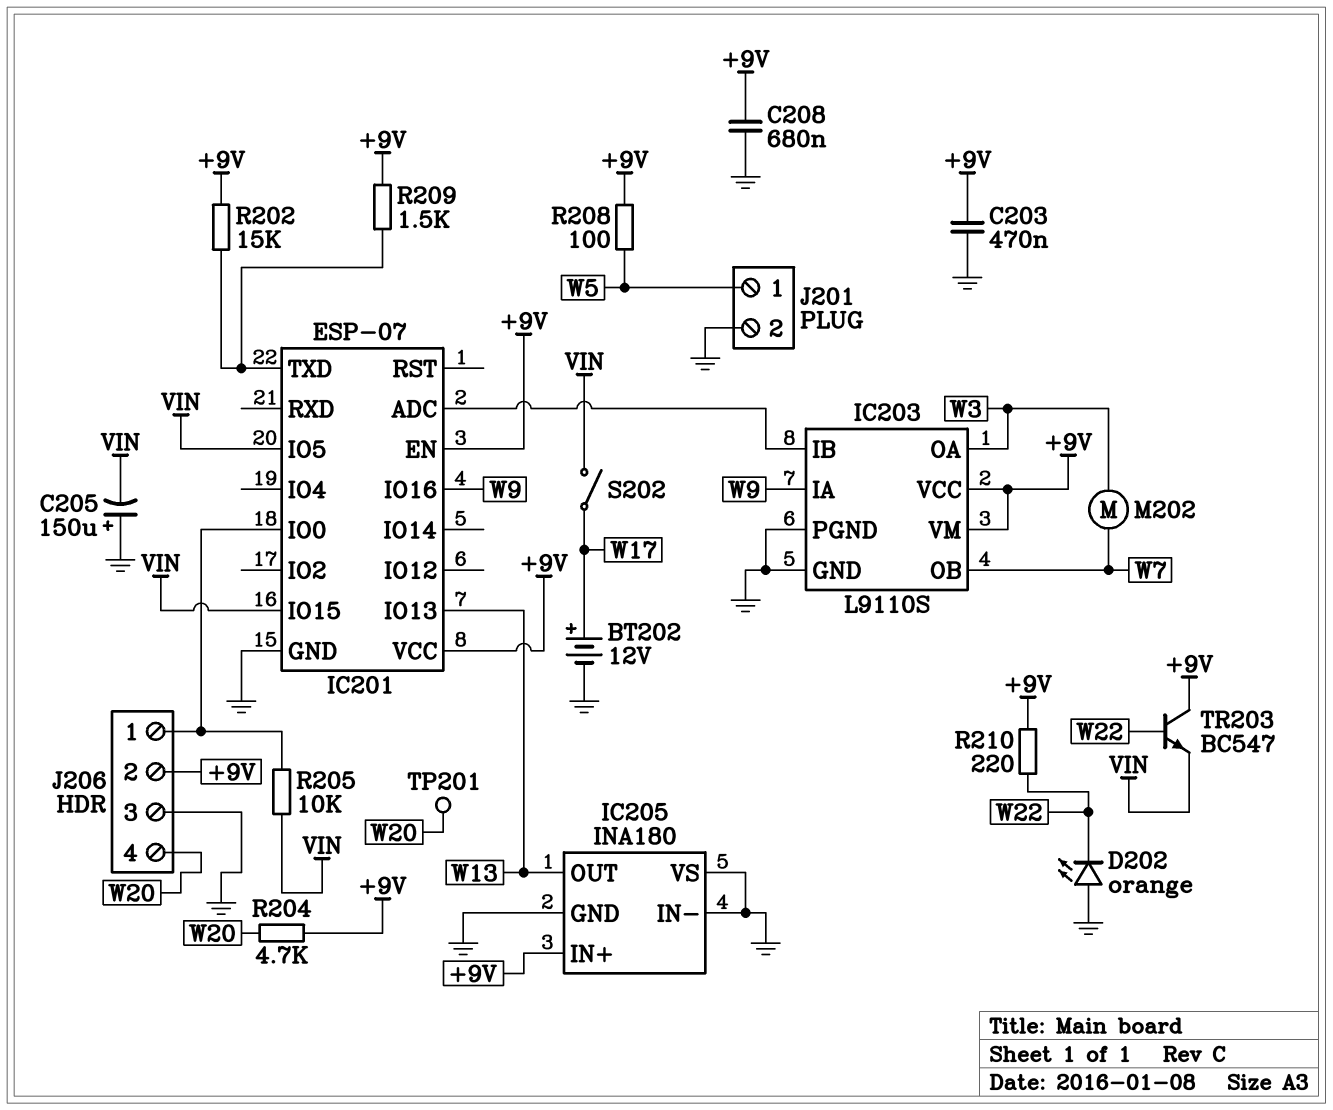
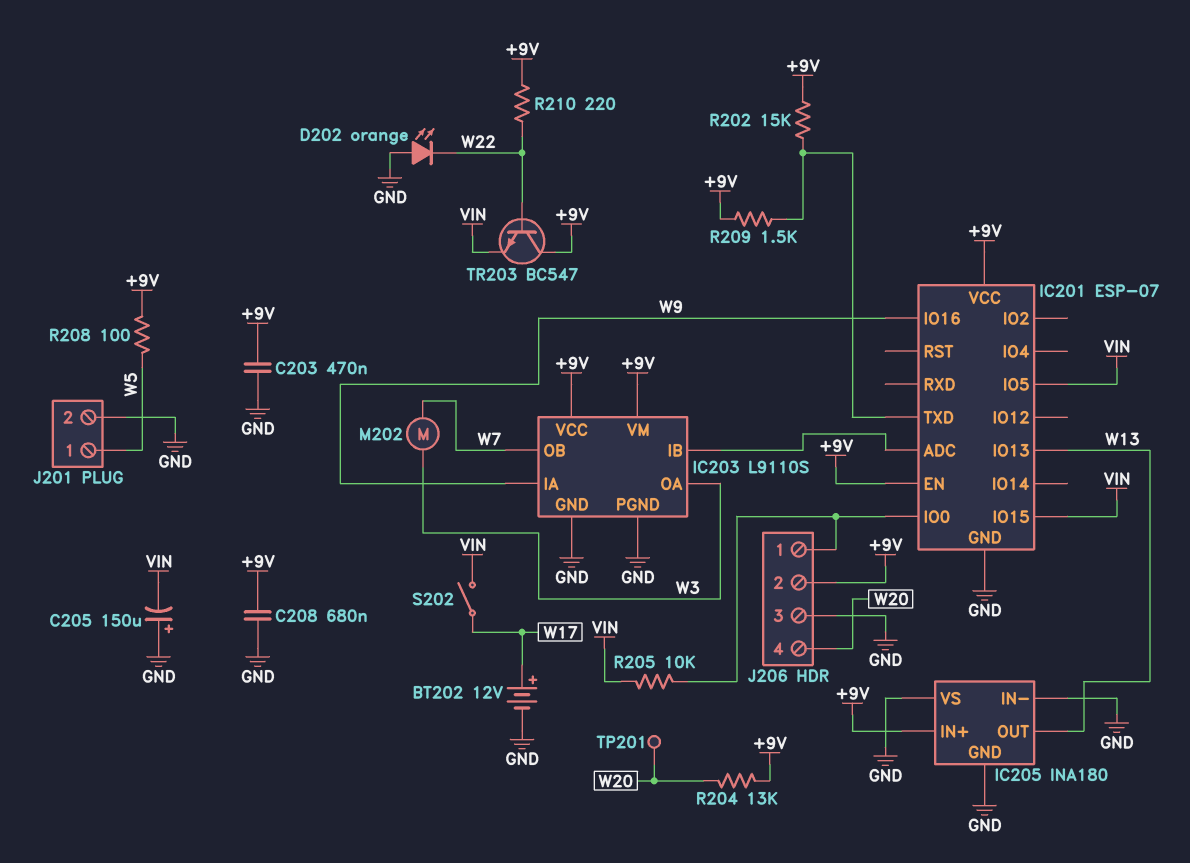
R204: 4.7k (+9V, W20) -> 13k (+9V, W20)

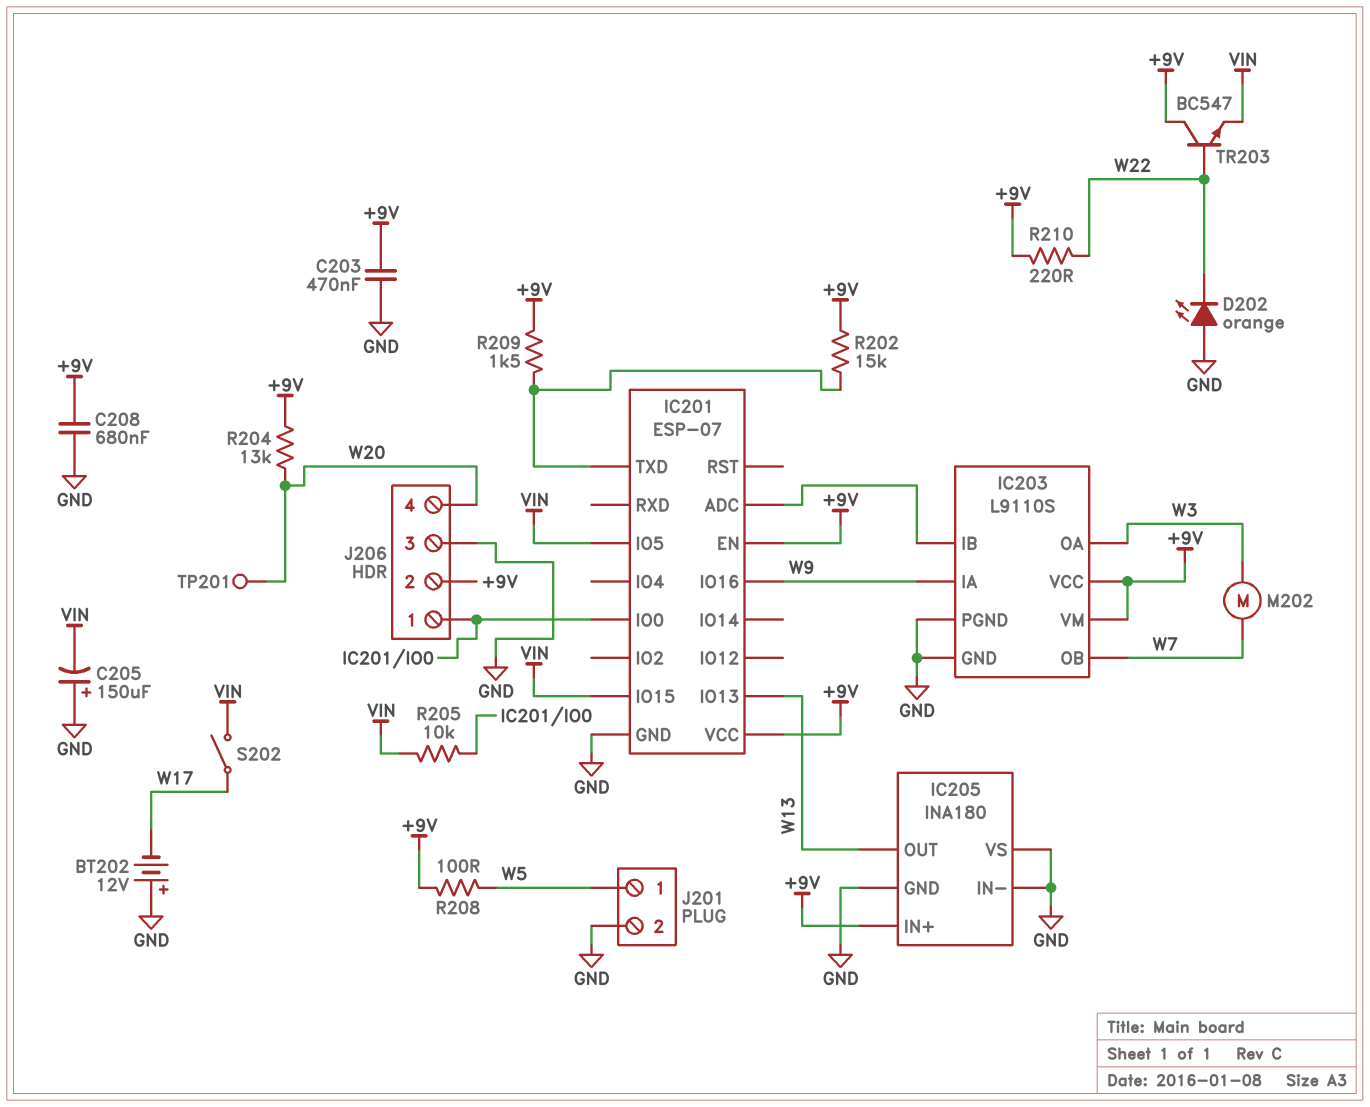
BT202: 12V (plus W17, minus GND) -> 12V (plus GND, minus W17)

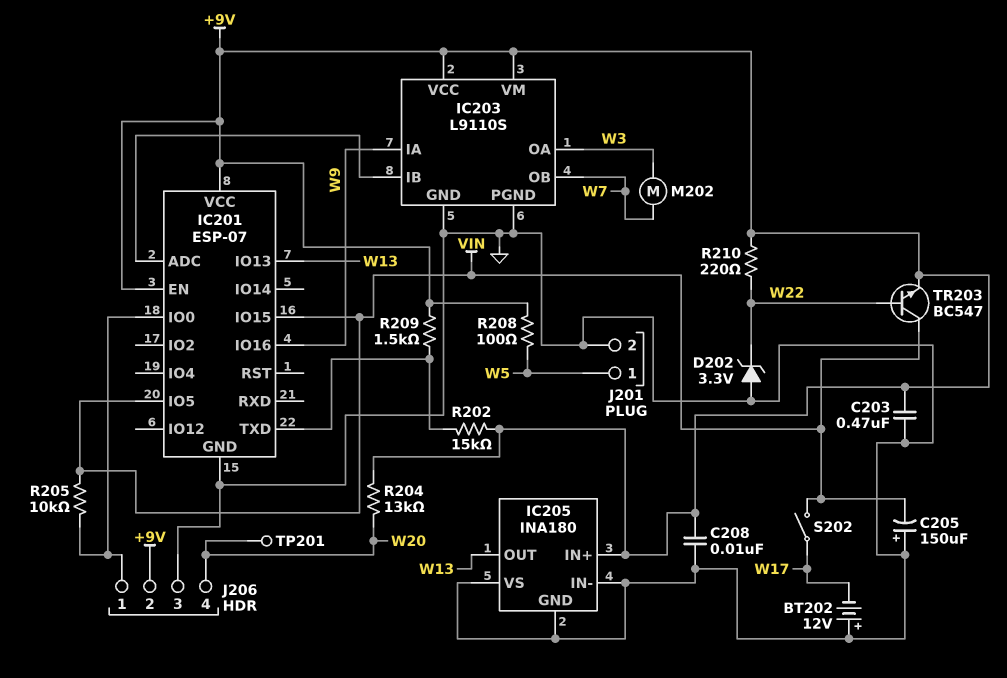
C208: 680nF (+9V, GND) -> 10nF (+9V, GND)
D202: LED orange (A GND, K W22) -> zener 3.3V (A GND, K W22)
TR203: NPN BC547 (B W22, C +9V, E VIN) -> NPN BC547 (B W22, C VIN, E +9V)

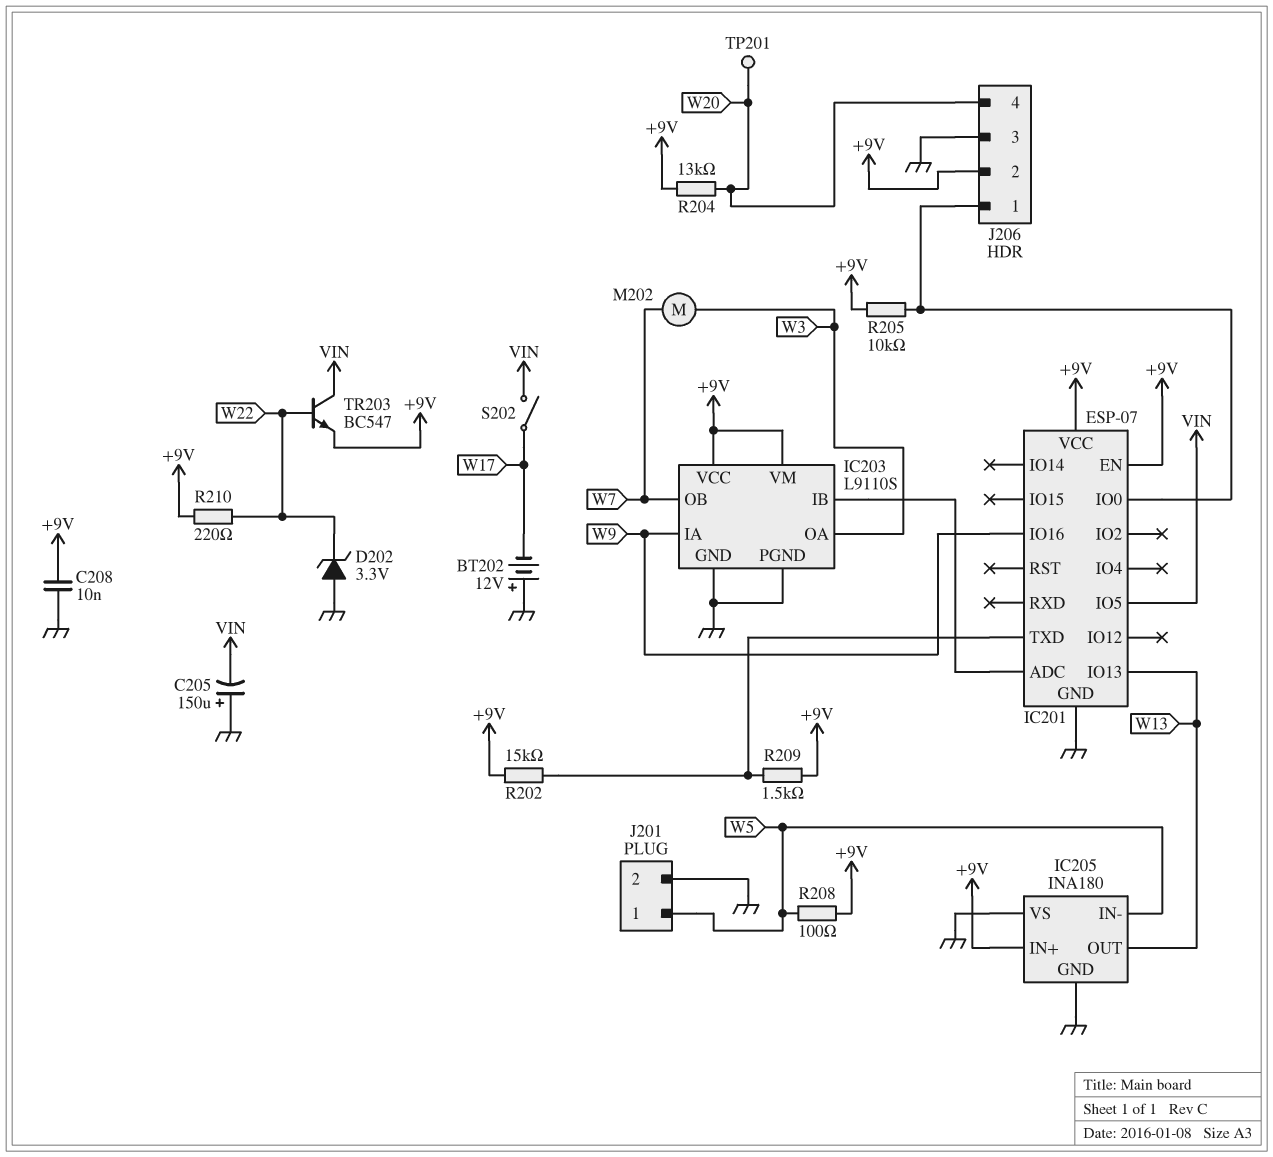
C203: 470nF (+9V, GND) -> none
IC201 pin IO15: VIN -> none
IC205 pin IN-: GND -> W5
R205: 10k (IC201/IO0, VIN) -> 10k (+9V, IC201/IO0)

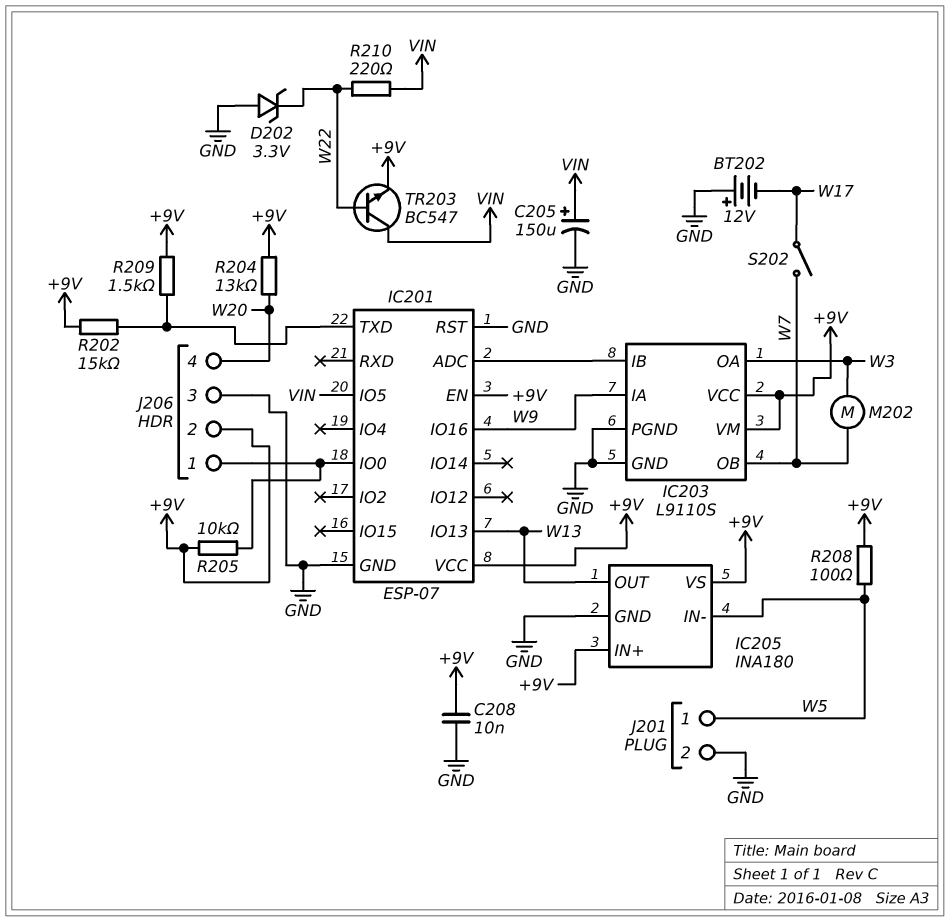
C205: 150uF (plus GND, minus VIN) -> 150uF (plus VIN, minus GND)
IC201 pin RST: none -> GND
IC205 pin VS: GND -> +9V
R210: 220 (+9V, W22) -> 220 (VIN, W22)
S202: switch (VIN, W17) -> switch (W7, W17)
TP201: test point (W20) -> none

